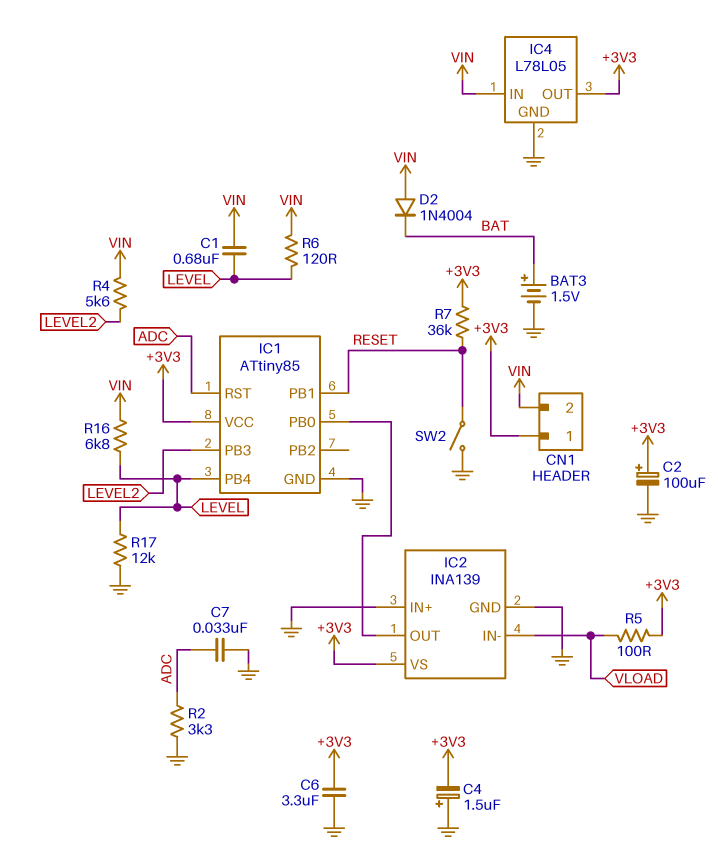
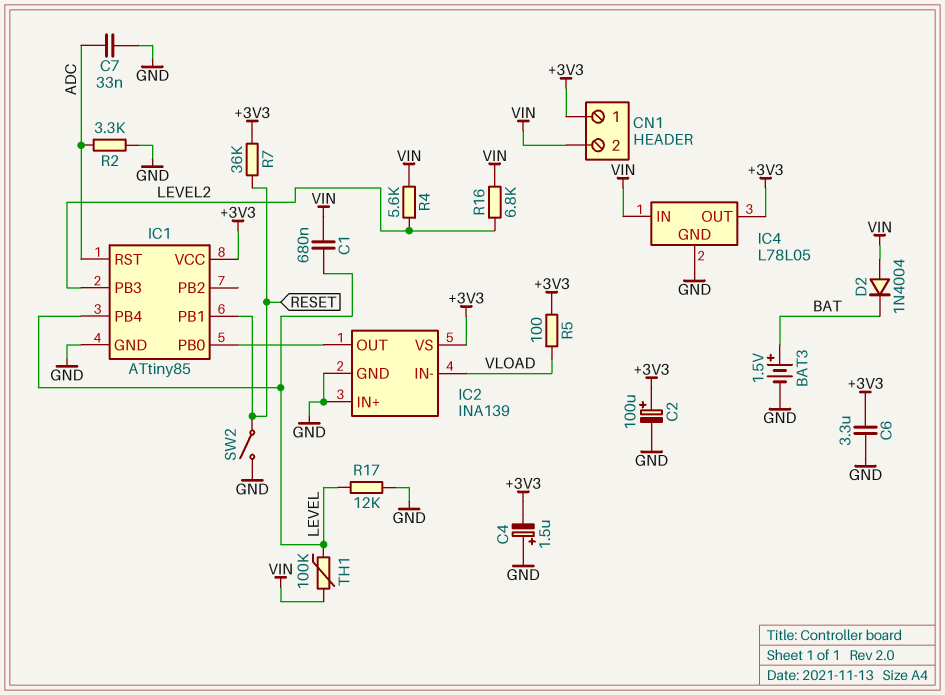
R6: 120 (LEVEL, VIN) -> none
R16: 6.8k (LEVEL, VIN) -> 6.8k (LEVEL2, VIN)
TH1: none -> 100k (LEVEL, VIN)

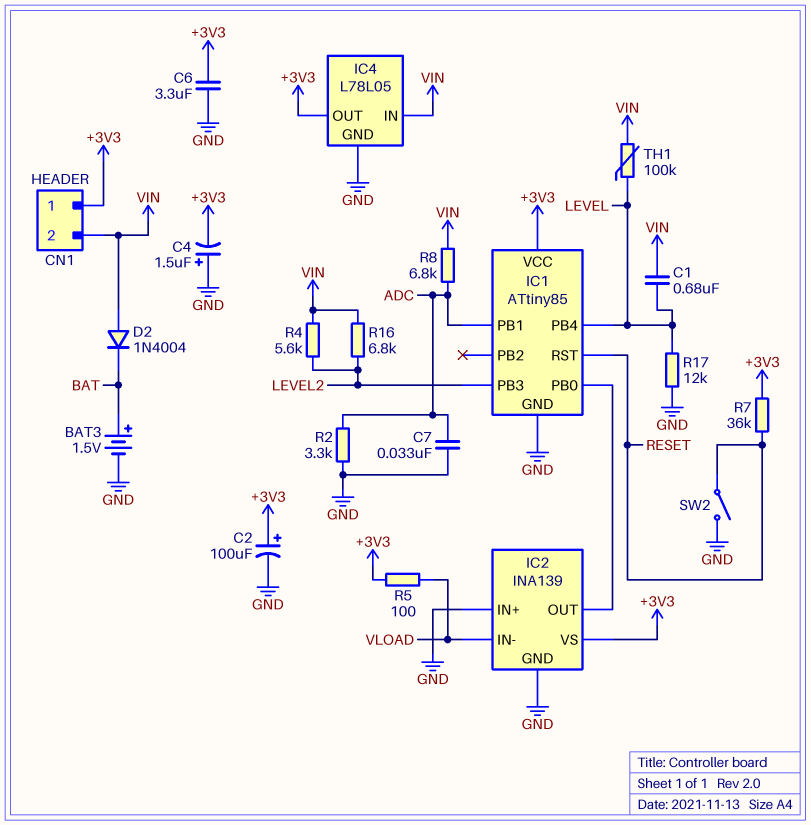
IC1 pin PB1: RESET -> ADC
IC1 pin RST: ADC -> RESET
R8: none -> 6.8k (ADC, VIN)

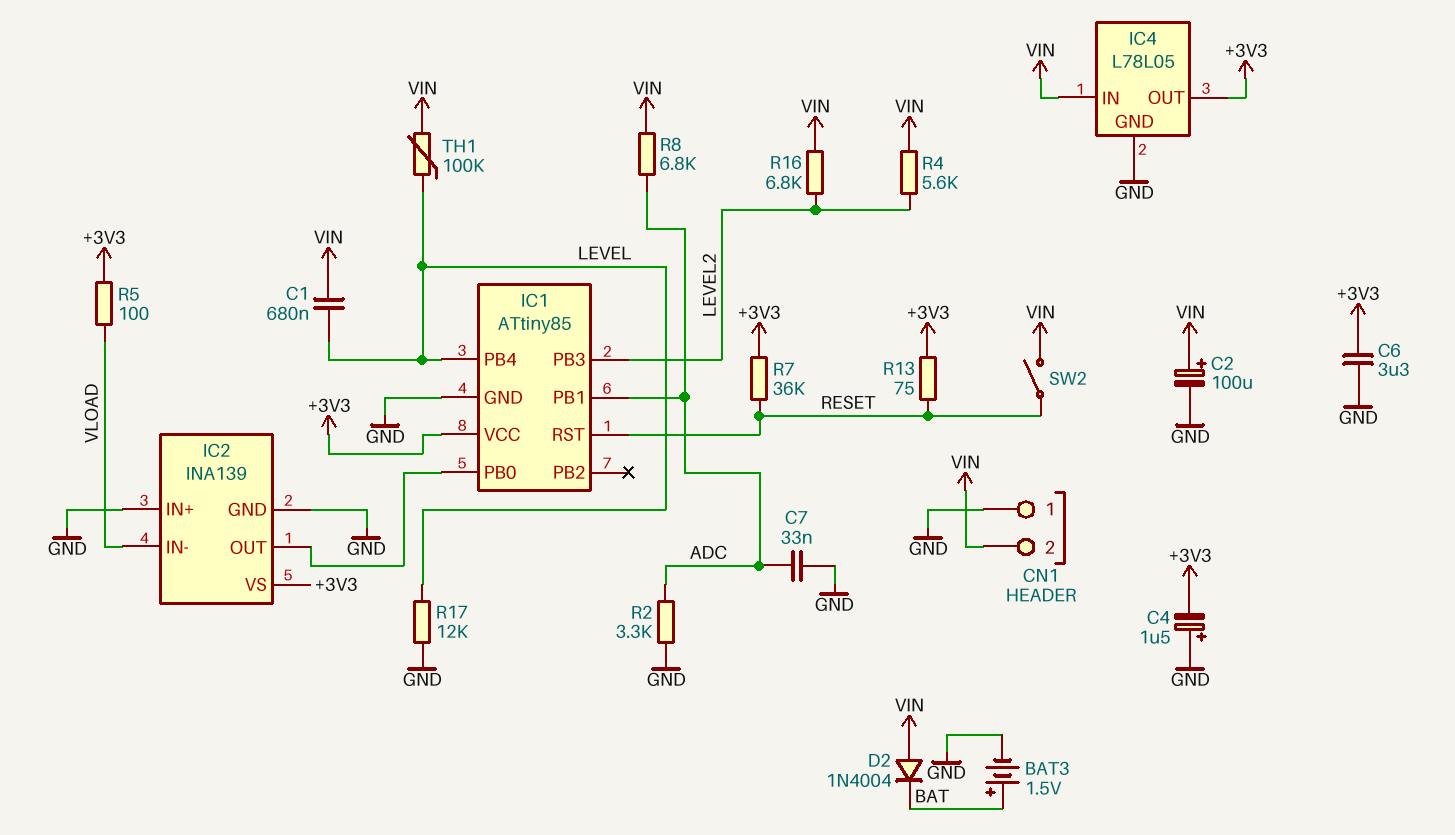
C2: 100uF (plus +3V3, minus GND) -> 100uF (plus VIN, minus GND)
CN1 pin 1: +3V3 -> GND
R13: none -> 75 (+3V3, RESET)
SW2: switch (GND, RESET) -> switch (RESET, VIN)

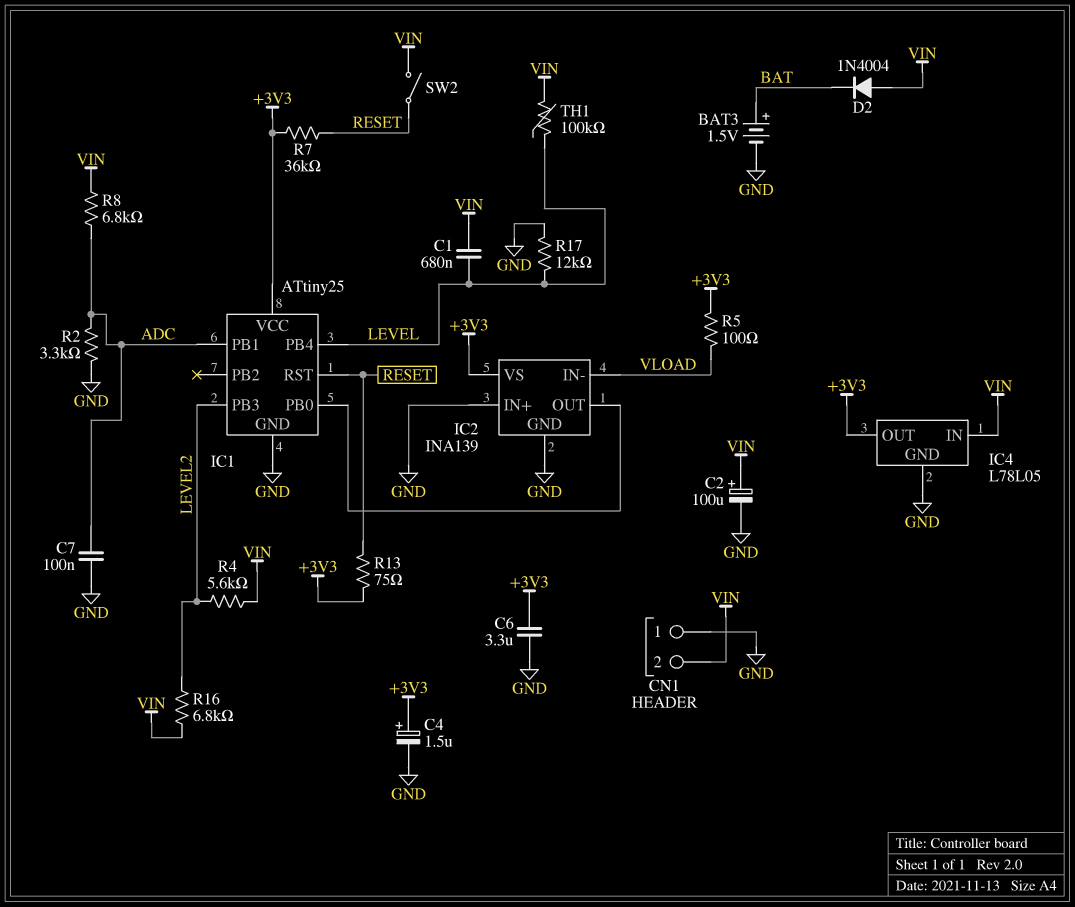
C4: 1.5uF (plus GND, minus +3V3) -> 1.5uF (plus +3V3, minus GND)
C7: 33nF (ADC, GND) -> 100nF (ADC, GND)
IC1: ATtiny85 -> ATtiny25

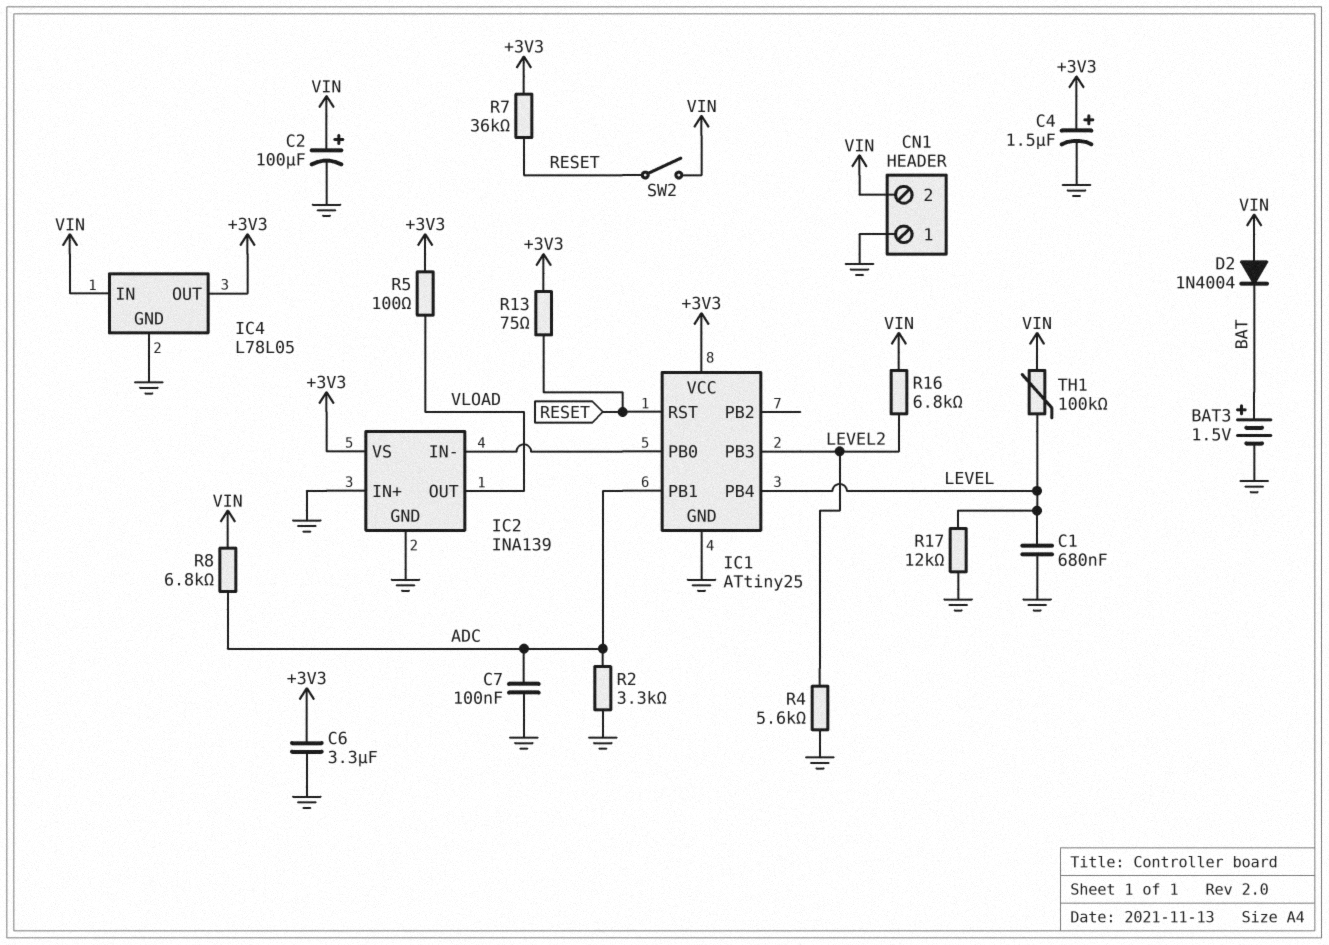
C1: 680nF (LEVEL, VIN) -> 680nF (GND, LEVEL)
IC2 pin IN-: VLOAD -> IC1/PB0
IC2 pin OUT: IC1/PB0 -> VLOAD
R4: 5.6k (LEVEL2, VIN) -> 5.6k (GND, LEVEL2)

